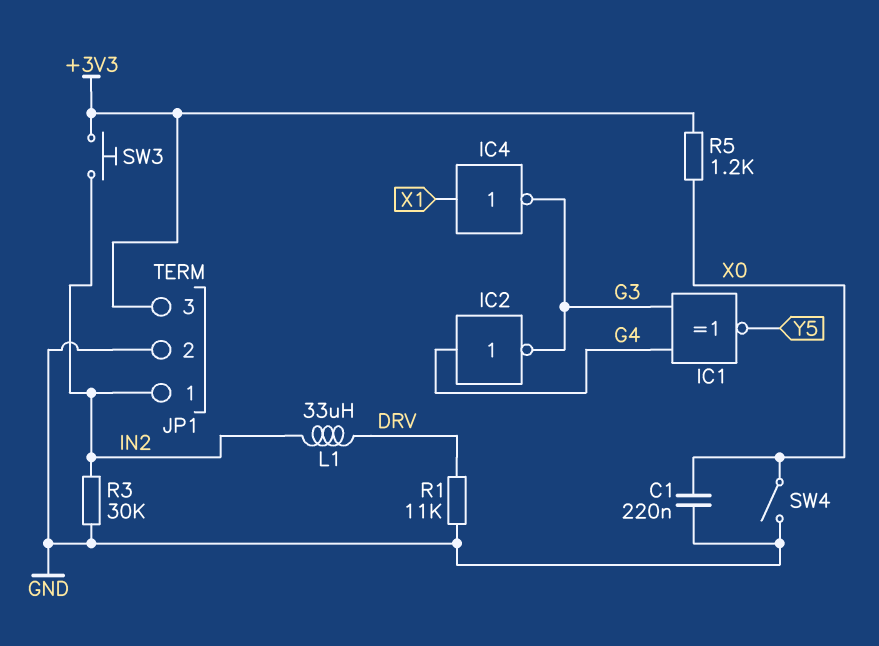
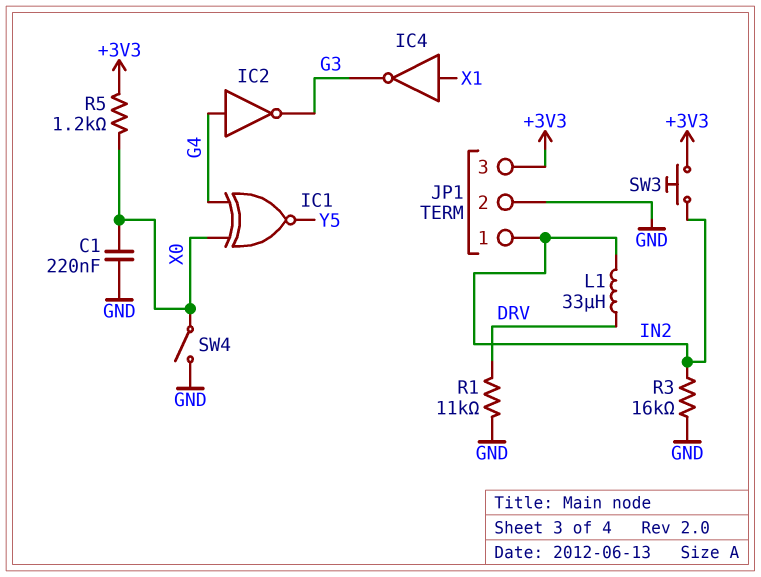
IC1: XNOR (in G3, in G4, out Y5) -> XNOR (in G4, in X0, out Y5)
R3: 30k (GND, IN2) -> 16k (GND, IN2)

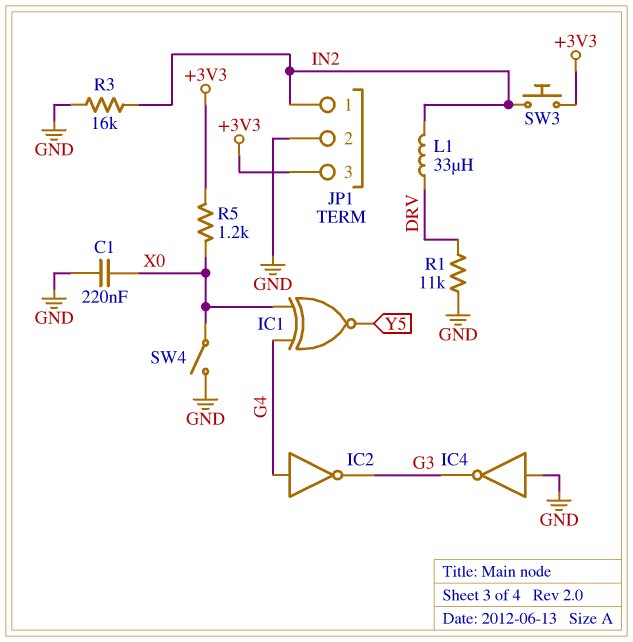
IC4: NOT (in X1, out G3) -> NOT (in GND, out G3)

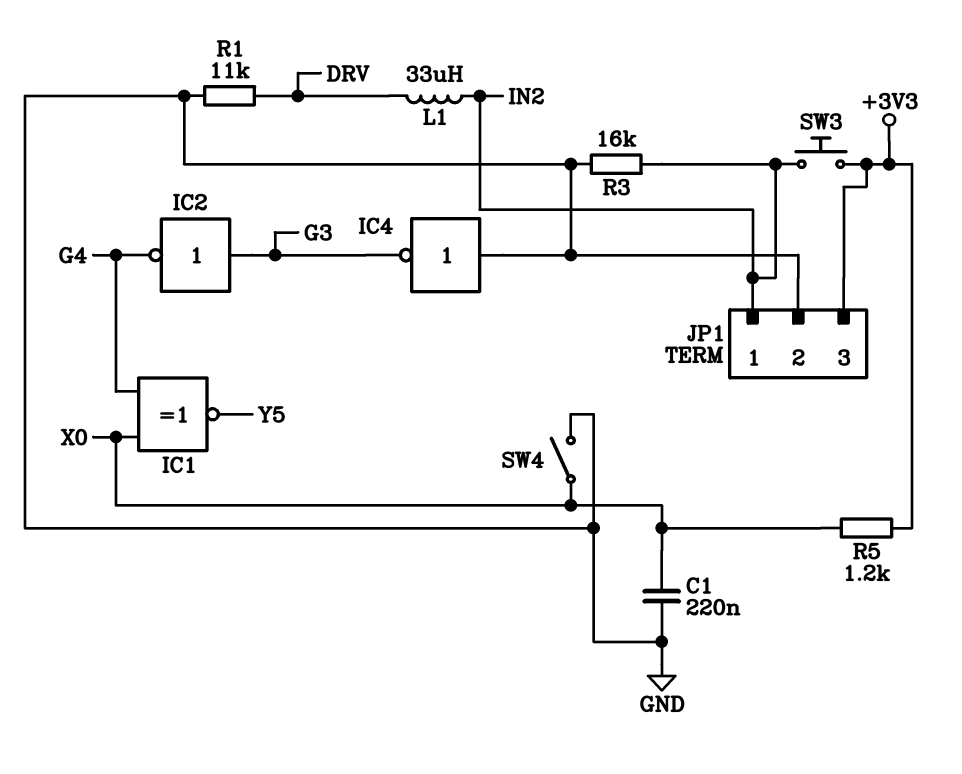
IC2: NOT (in G4, out G3) -> NOT (in G3, out G4)

